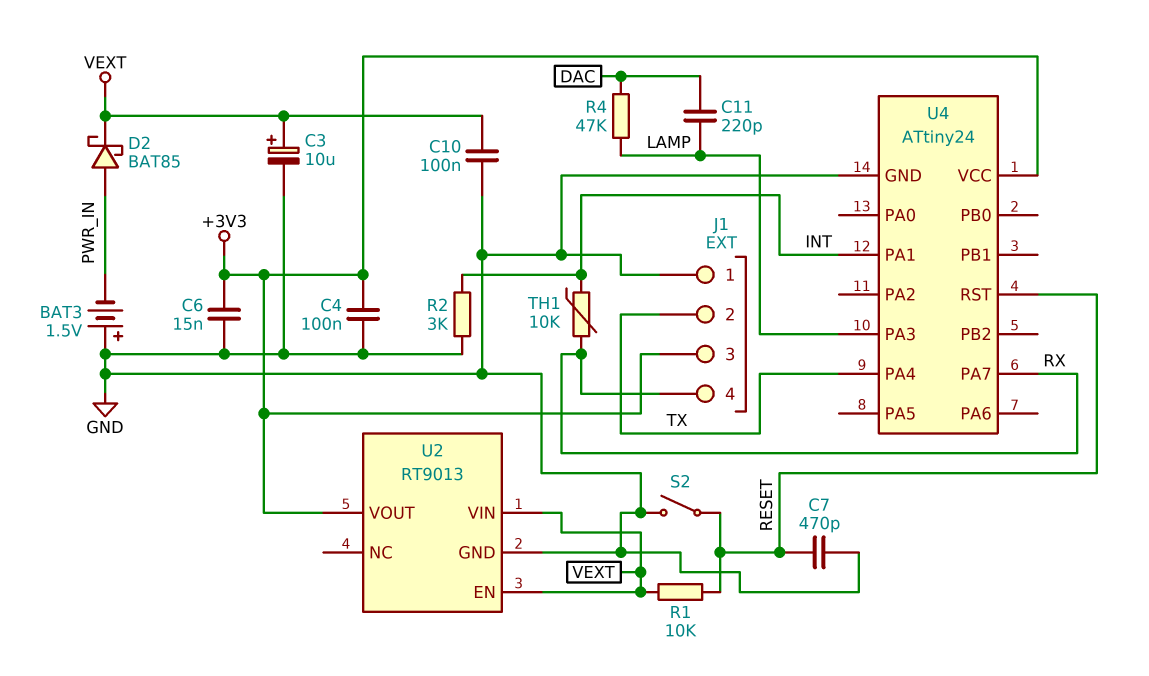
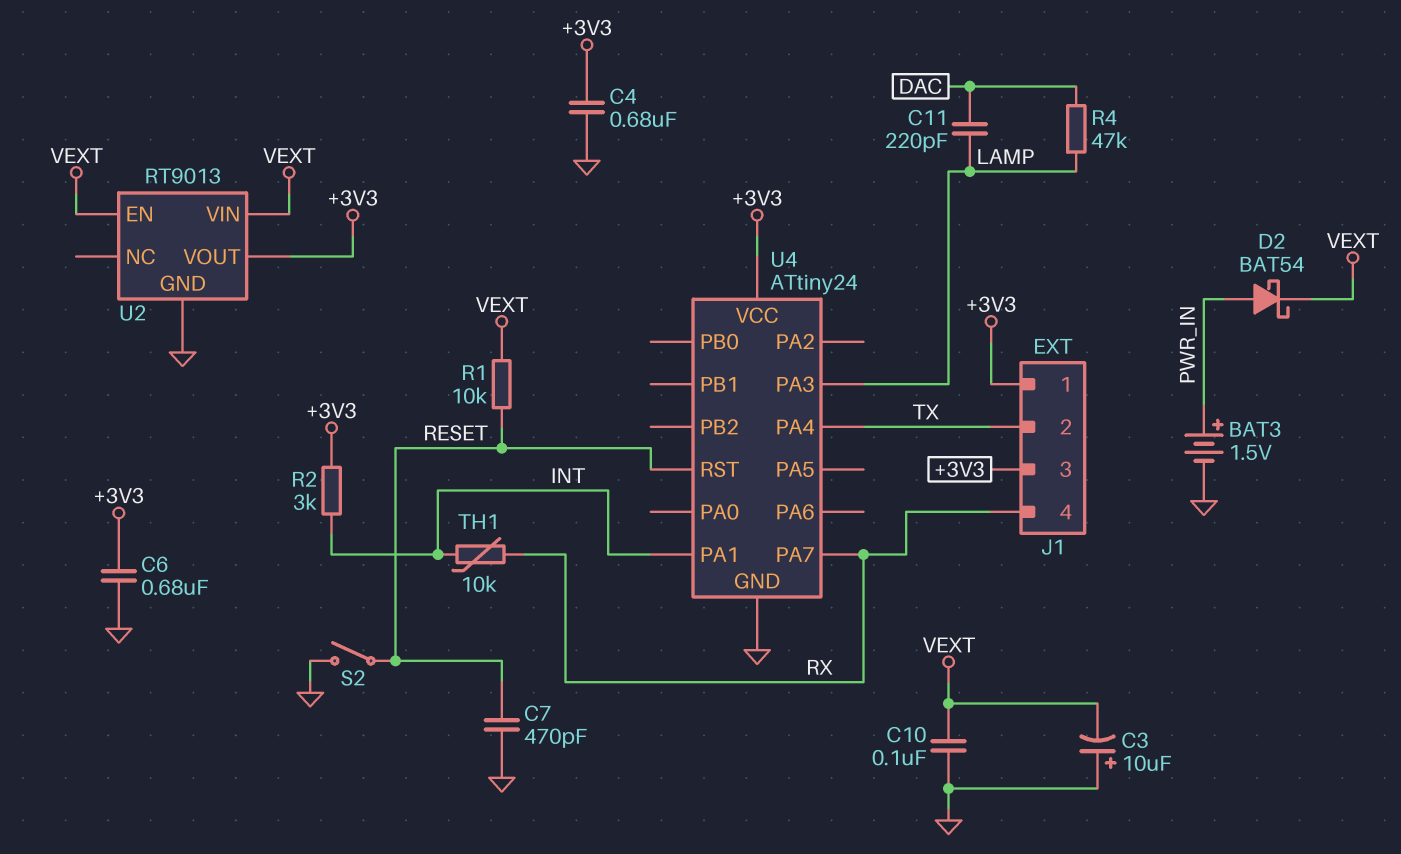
BAT3: 1.5V (plus GND, minus PWR_IN) -> 1.5V (plus PWR_IN, minus GND)
C3: 10uF (plus VEXT, minus GND) -> 10uF (plus GND, minus VEXT)
C4: 100nF (+3V3, GND) -> 680nF (+3V3, GND)
C6: 15nF (+3V3, GND) -> 680nF (+3V3, GND)
D2: schottky BAT85 (A PWR_IN, K VEXT) -> schottky BAT54 (A PWR_IN, K VEXT)
J1 pin 1: GND -> +3V3
R2: 3k (GND, INT) -> 3k (+3V3, INT)

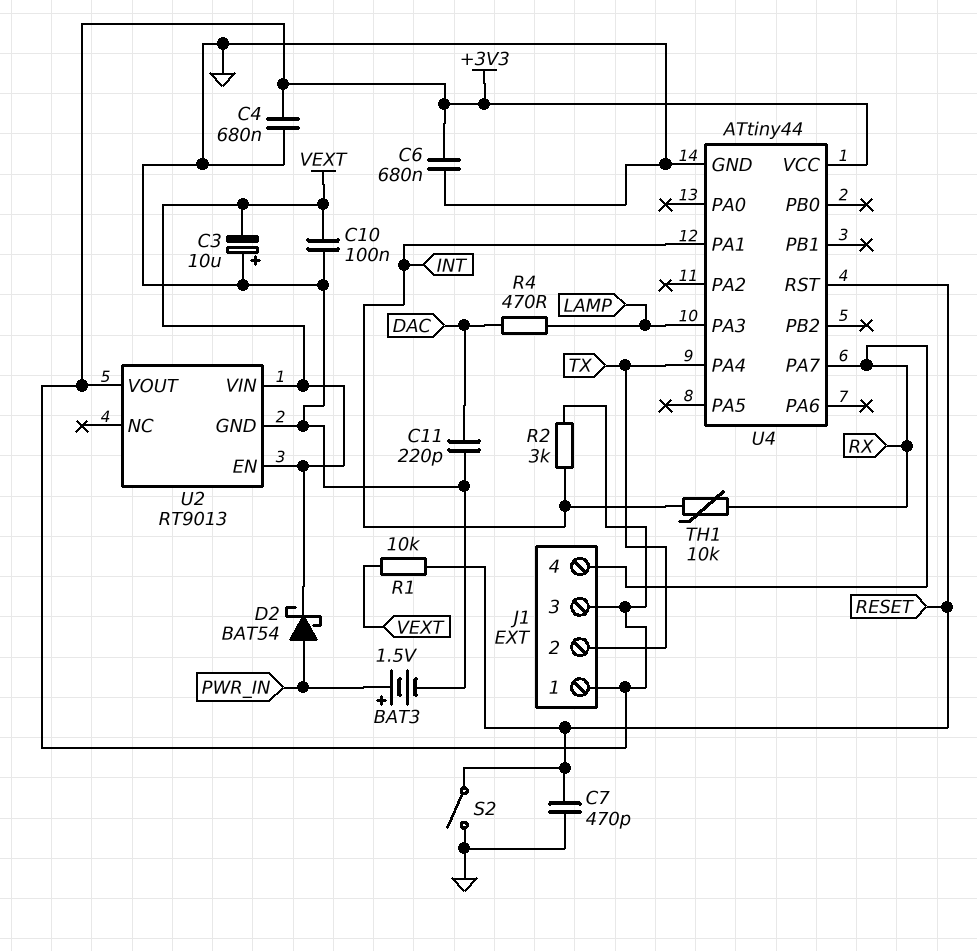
C11: 220pF (DAC, LAMP) -> 220pF (DAC, GND)
R4: 47k (DAC, LAMP) -> 470 (DAC, LAMP)
U4: ATtiny24 -> ATtiny44

